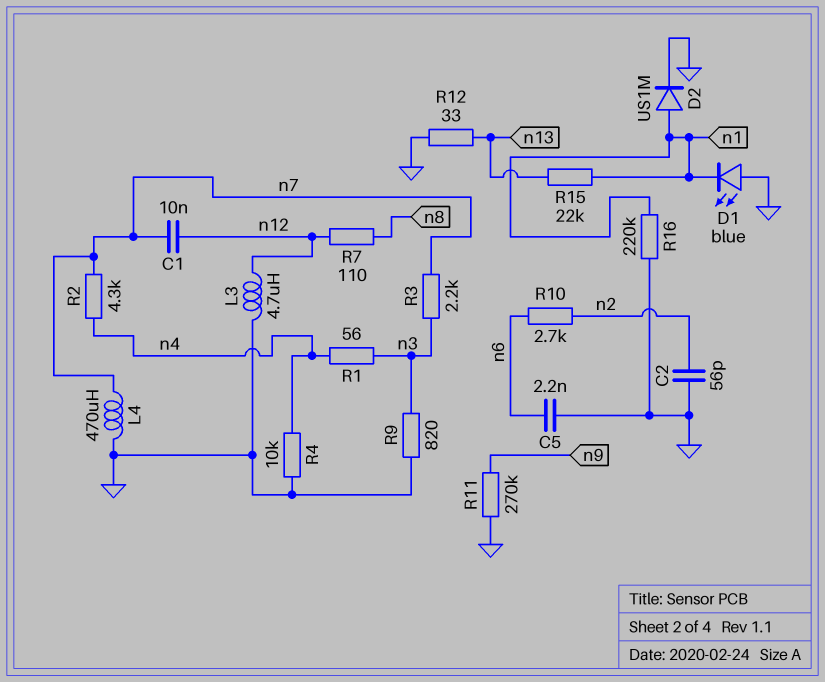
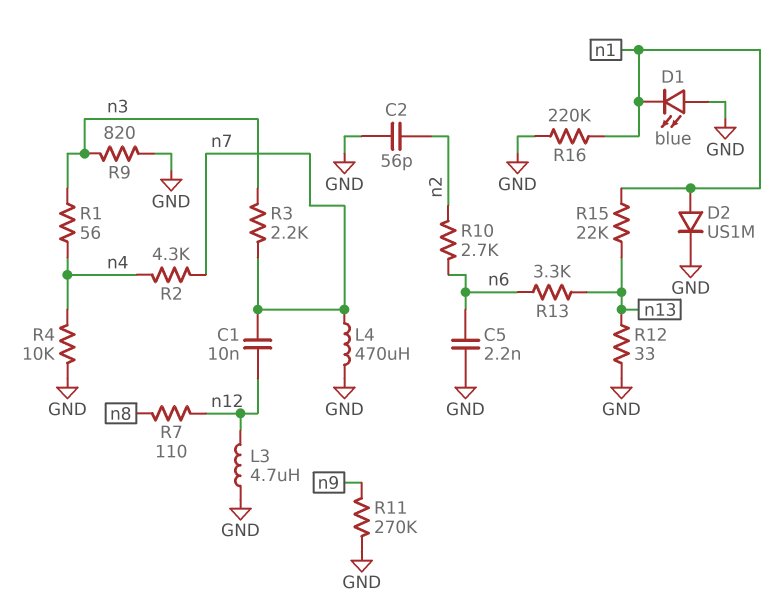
R13: none -> 3.3k (n6, n13)

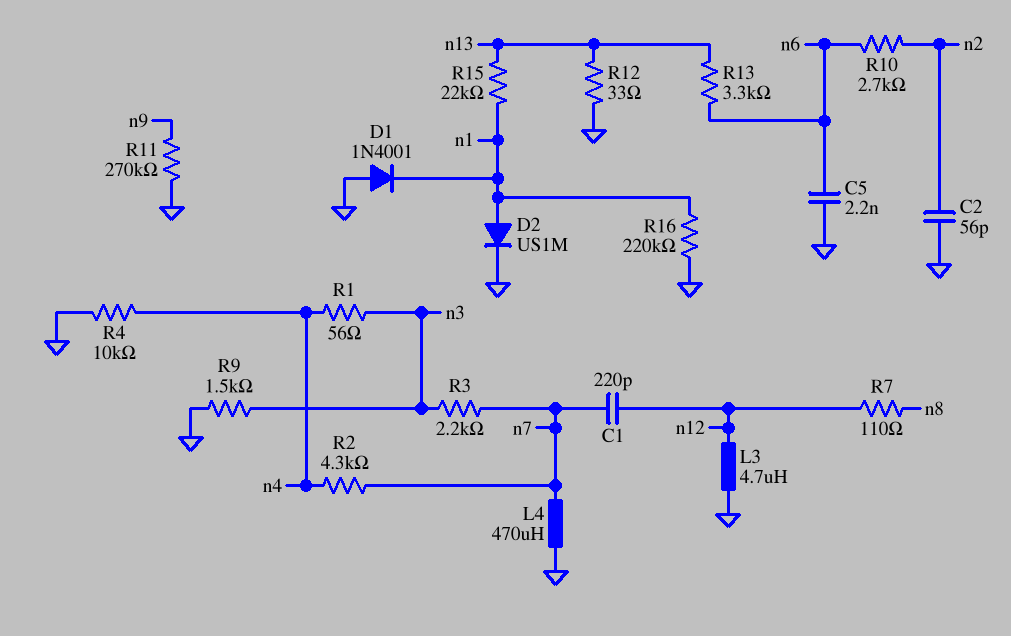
C1: 10nF (n7, n12) -> 220pF (n7, n12)
D1: LED blue (A GND, K n1) -> diode 1N4001 (A GND, K n1)
R9: 820 (GND, n3) -> 1.5k (GND, n3)

